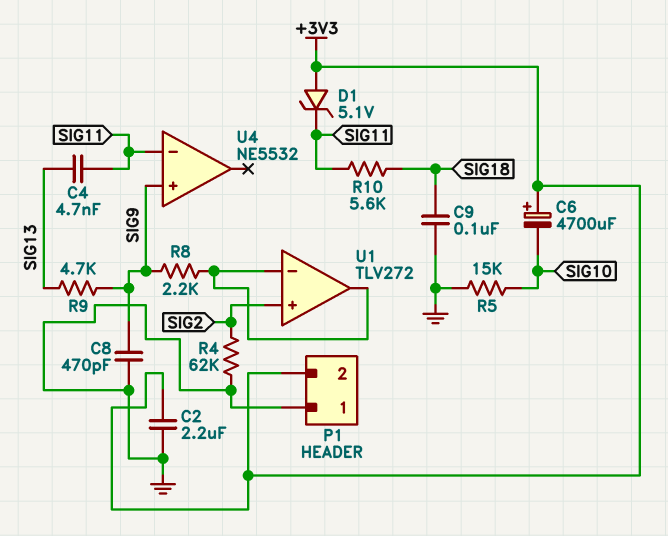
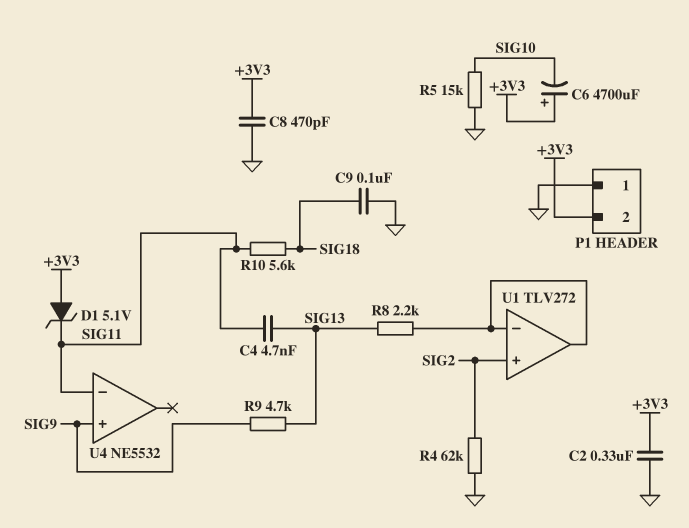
C2: 2.2uF (+3V3, GND) -> 330nF (+3V3, GND)
C8: 470pF (GND, SIG9) -> 470pF (+3V3, GND)
R8: 2.2k (SIG9, U1/in-) -> 2.2k (SIG13, U1/in-)

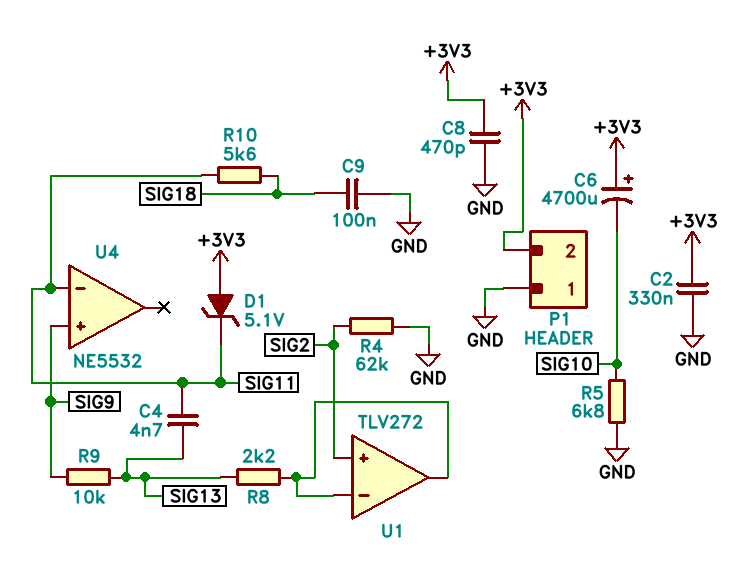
R5: 15k (GND, SIG10) -> 6.8k (GND, SIG10)
R9: 4.7k (SIG9, SIG13) -> 10k (SIG9, SIG13)

